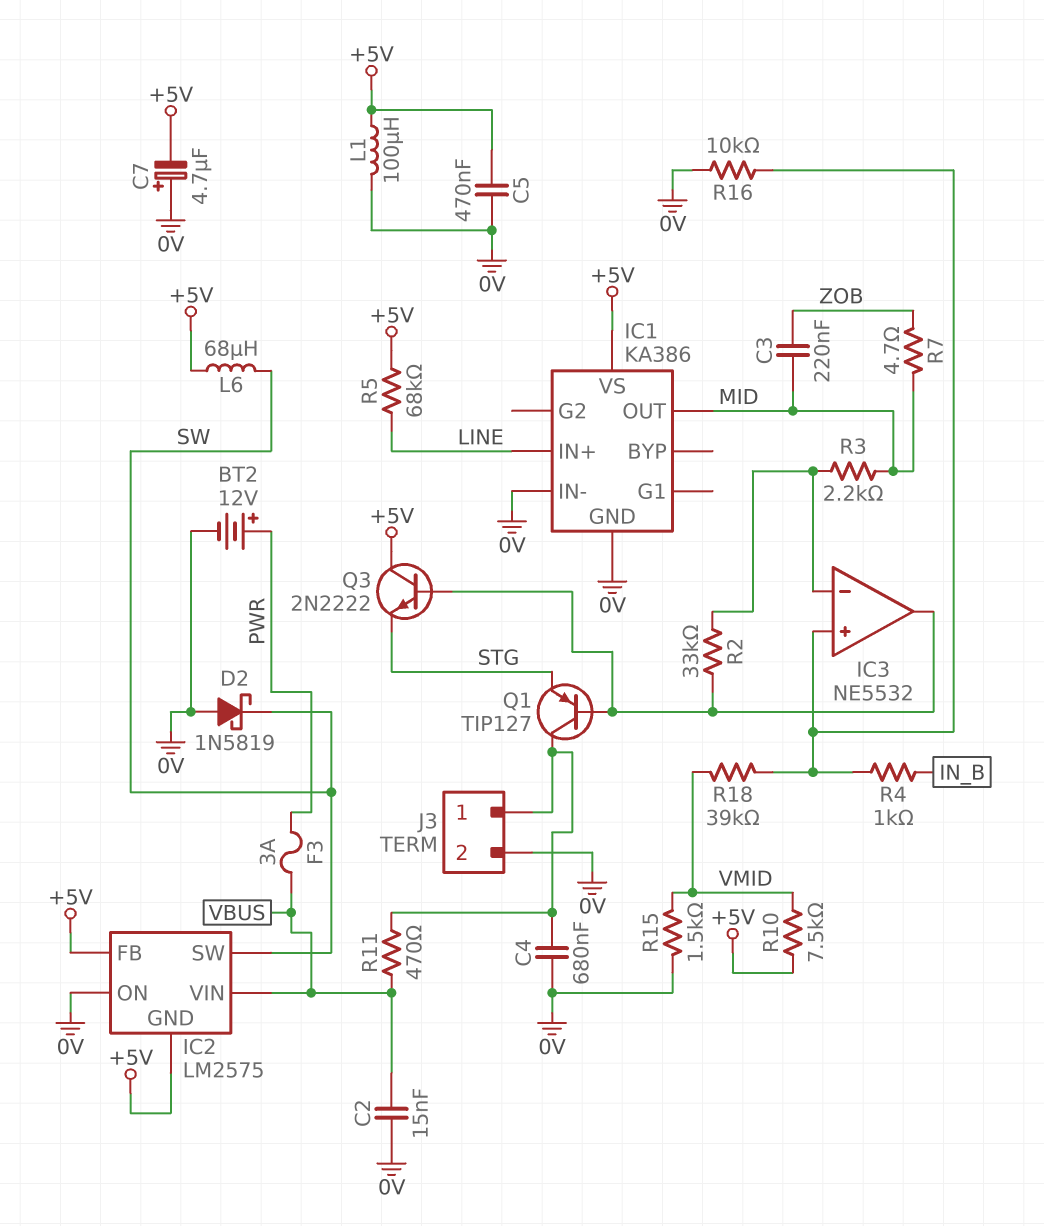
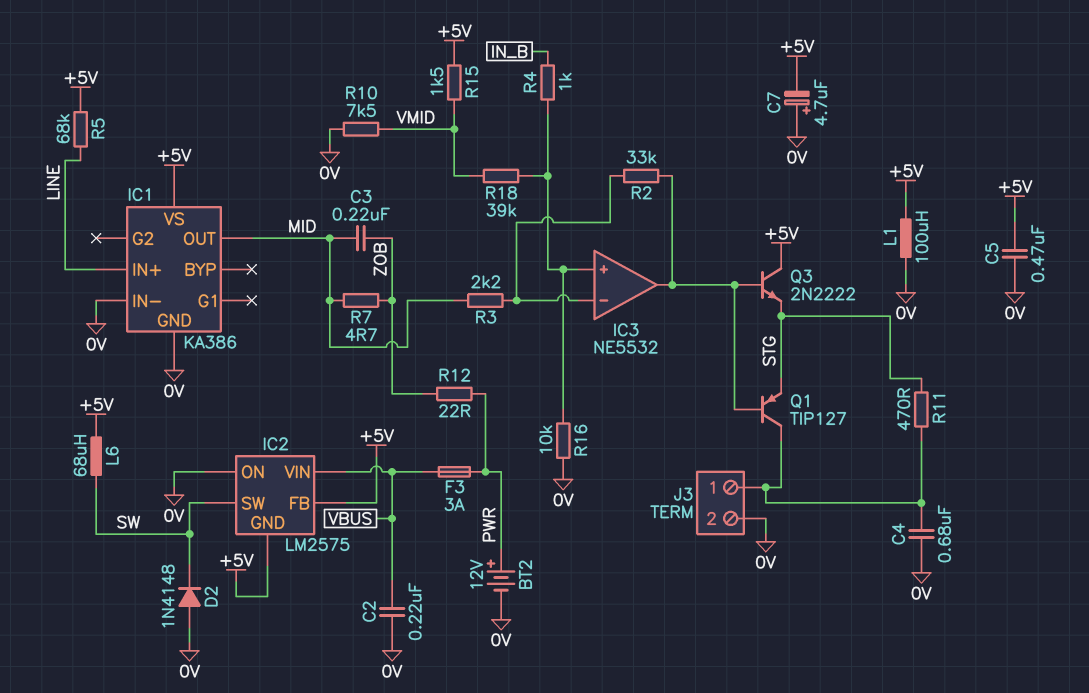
C2: 15nF (0V, VBUS) -> 220nF (0V, VBUS)
D2: schottky 1N5819 (A 0V, K SW) -> diode 1N4148 (A 0V, K SW)
R10: 7.5k (+5V, VMID) -> 7.5k (0V, VMID)
R11: 470 (J3/1, VBUS) -> 470 (J3/1, STG)
R12: none -> 22 (PWR, ZOB)
R15: 1.5k (0V, VMID) -> 1.5k (+5V, VMID)

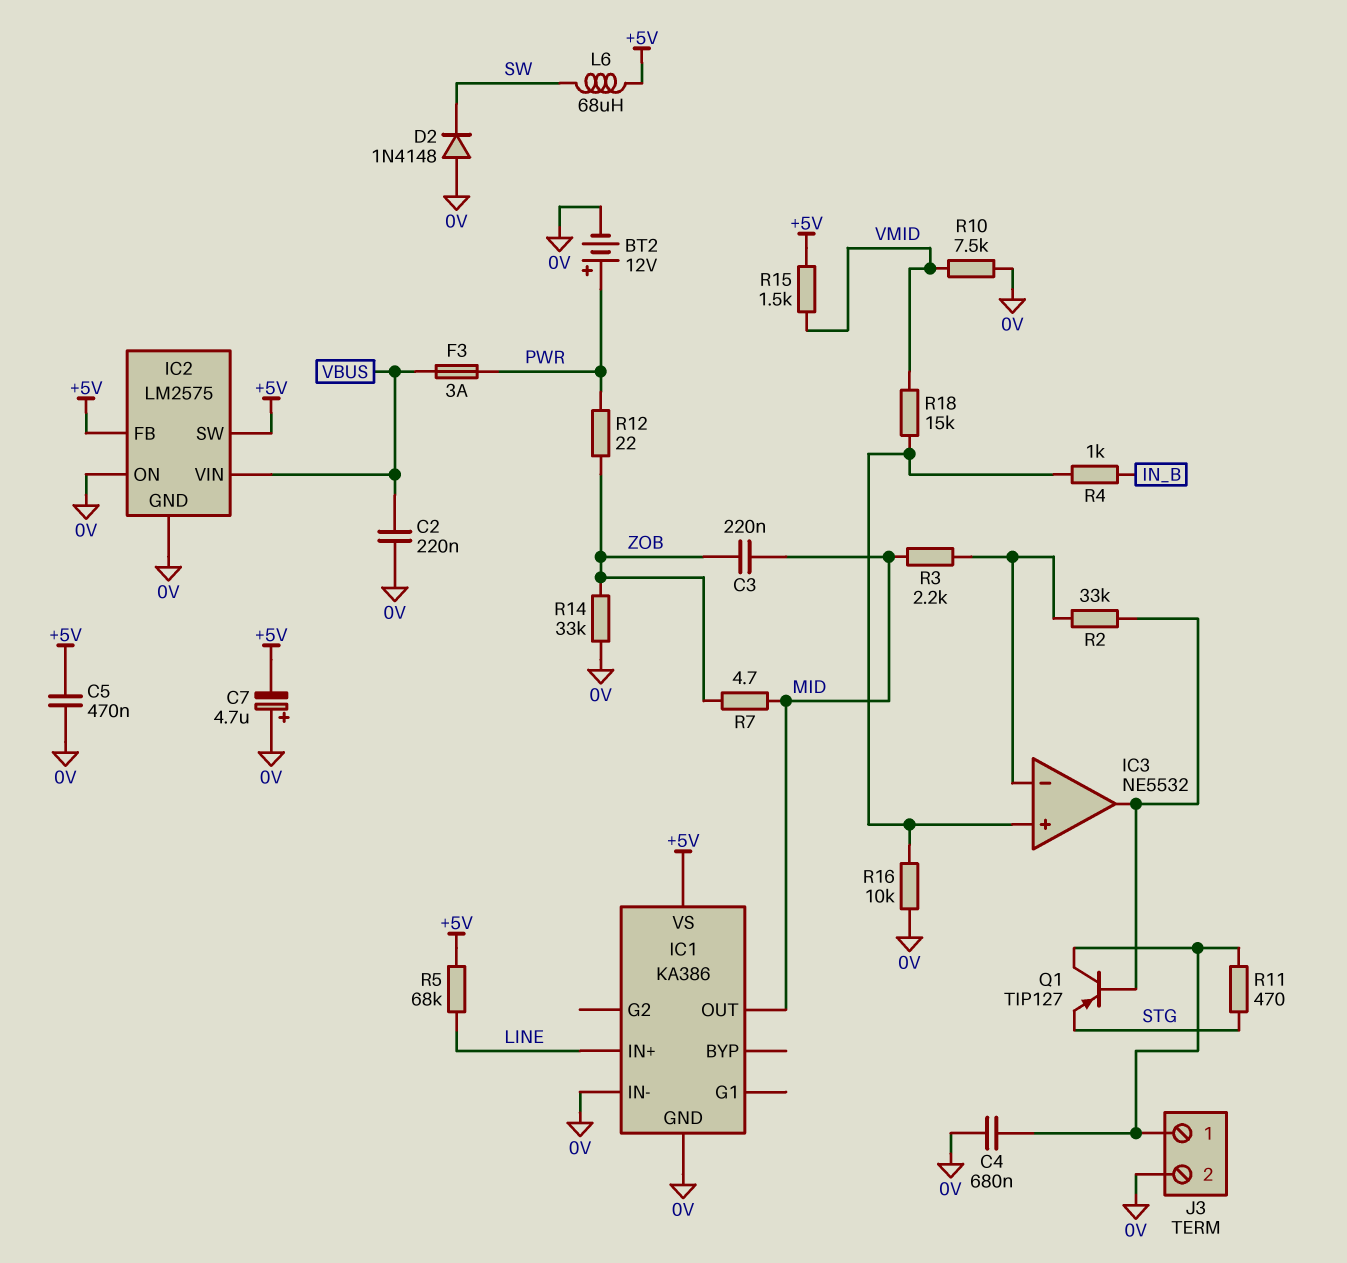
IC2 pin GND: +5V -> 0V
IC2 pin SW: SW -> +5V
L1: 100uH (+5V, 0V) -> none
Q3: NPN 2N2222 (B IC3/out, C +5V, E STG) -> none
R14: none -> 33k (0V, ZOB)
R18: 39k (IC3/in+, VMID) -> 15k (IC3/in+, VMID)

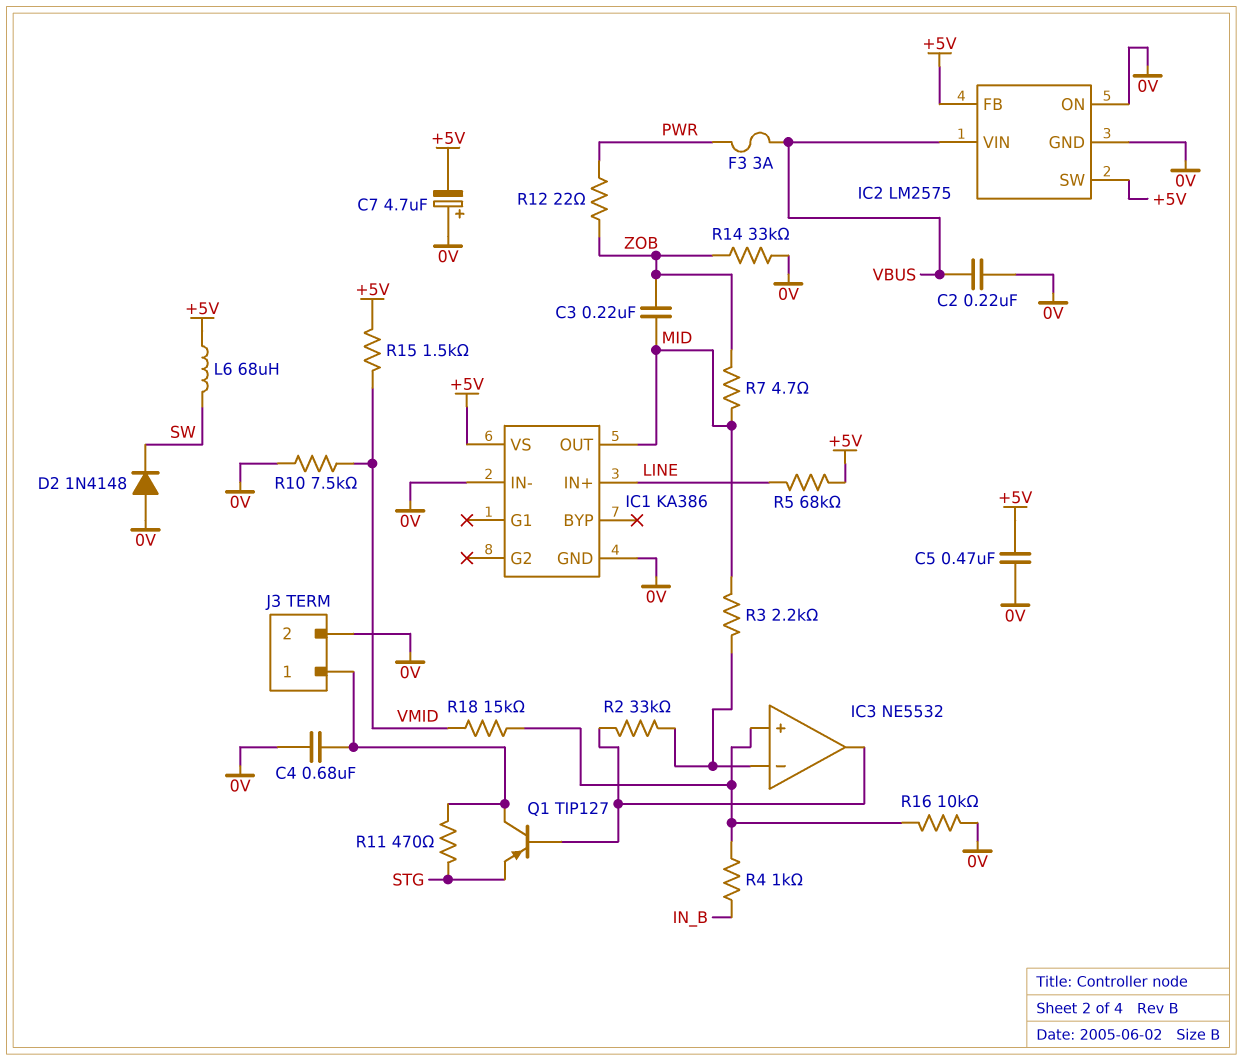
BT2: 12V (plus PWR, minus 0V) -> none

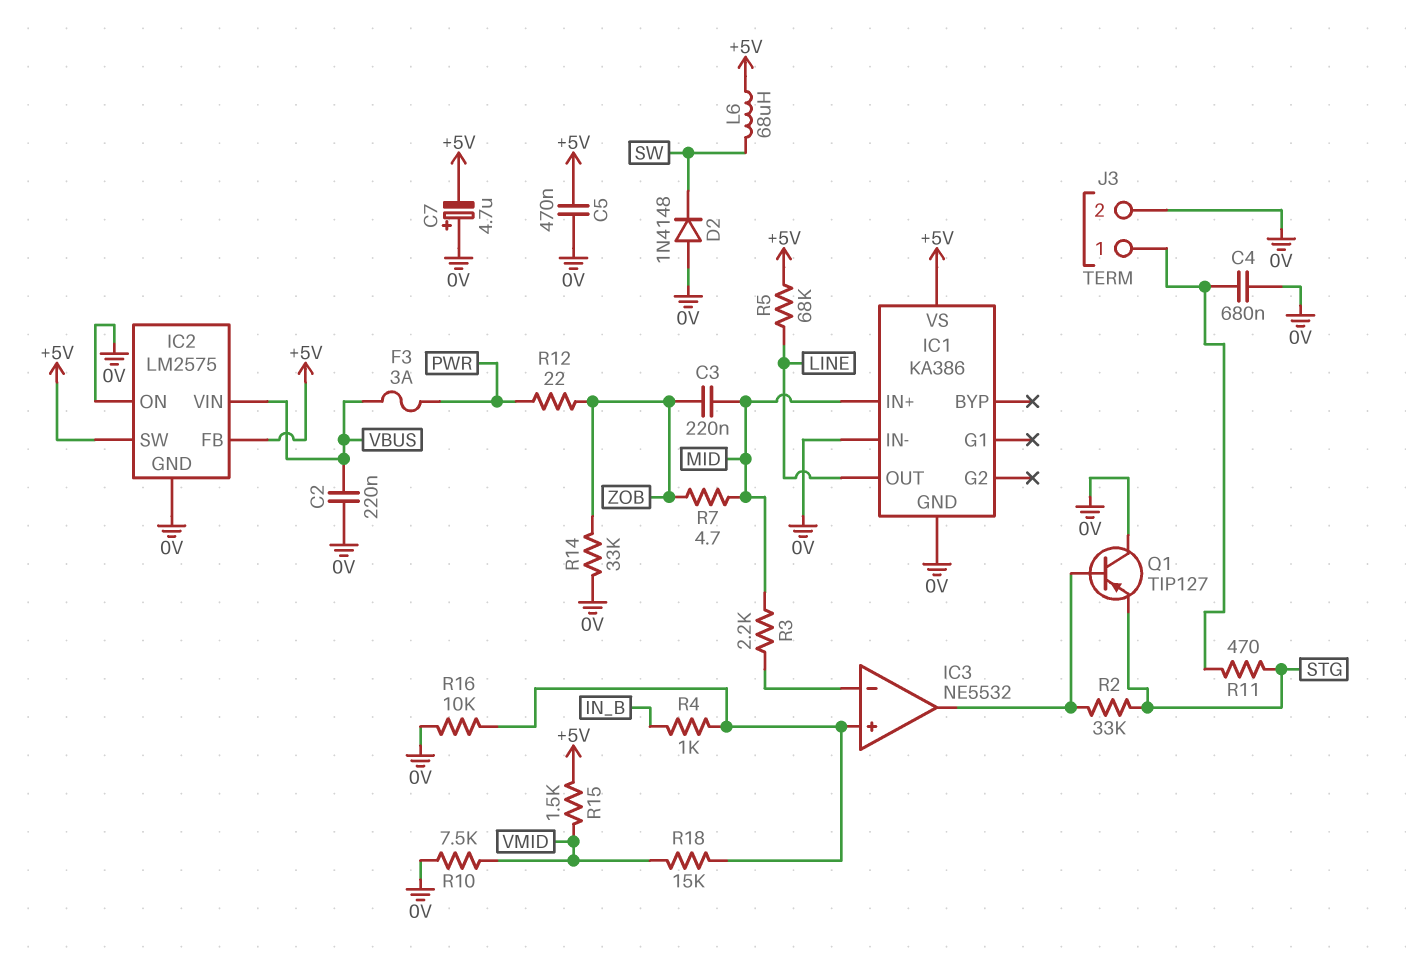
IC1 pin IN+: LINE -> MID
IC1 pin OUT: MID -> LINE
Q1: PNP TIP127 (B IC3/out, C J3/1, E STG) -> PNP TIP127 (B IC3/out, C 0V, E STG)
R2: 33k (IC3/in-, IC3/out) -> 33k (IC3/out, STG)

